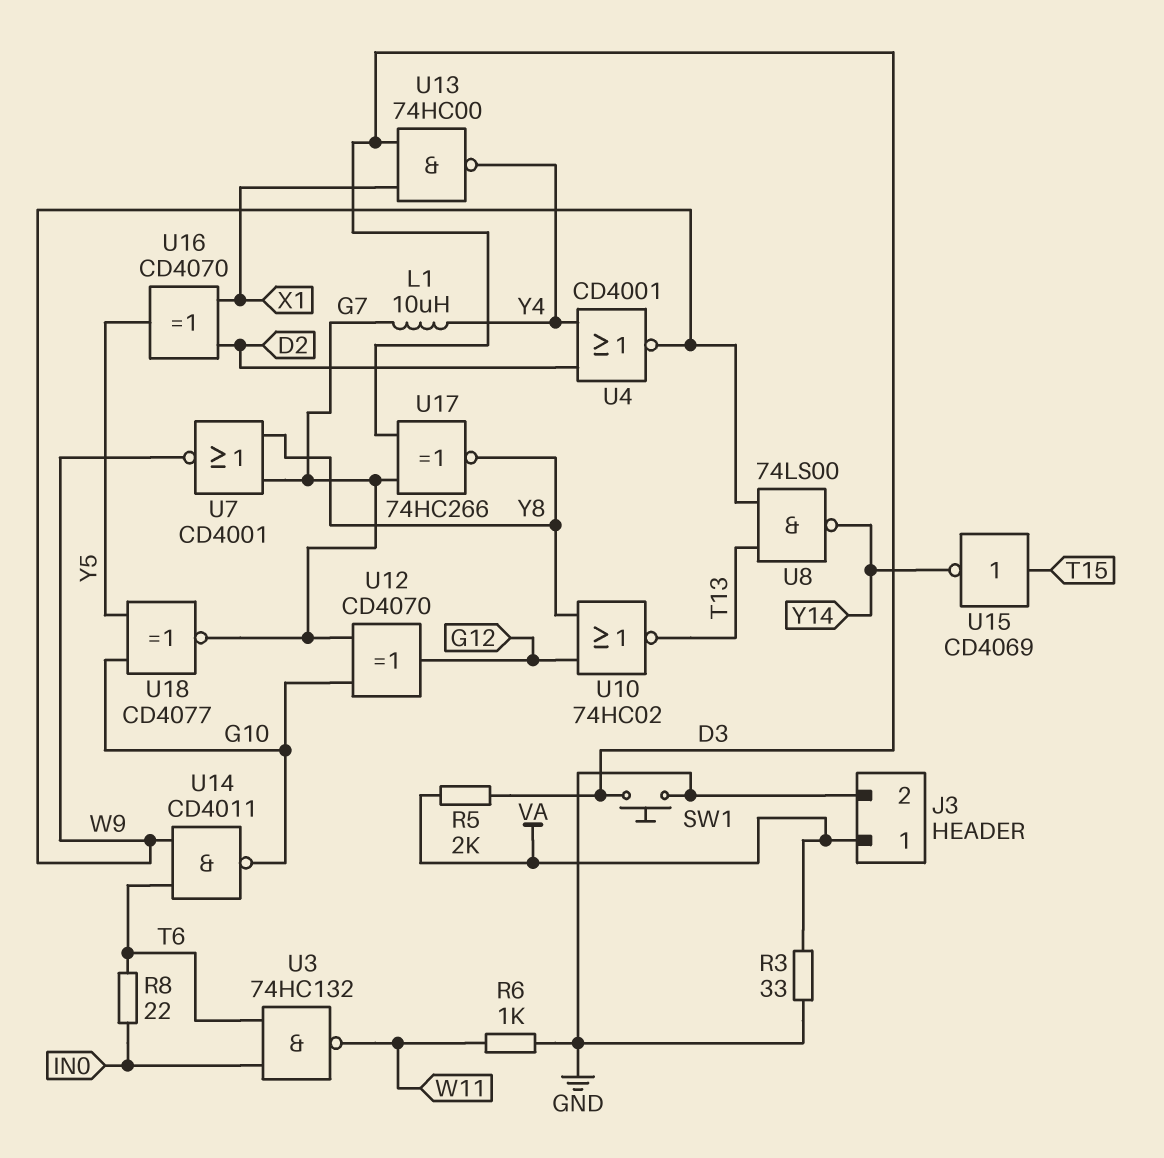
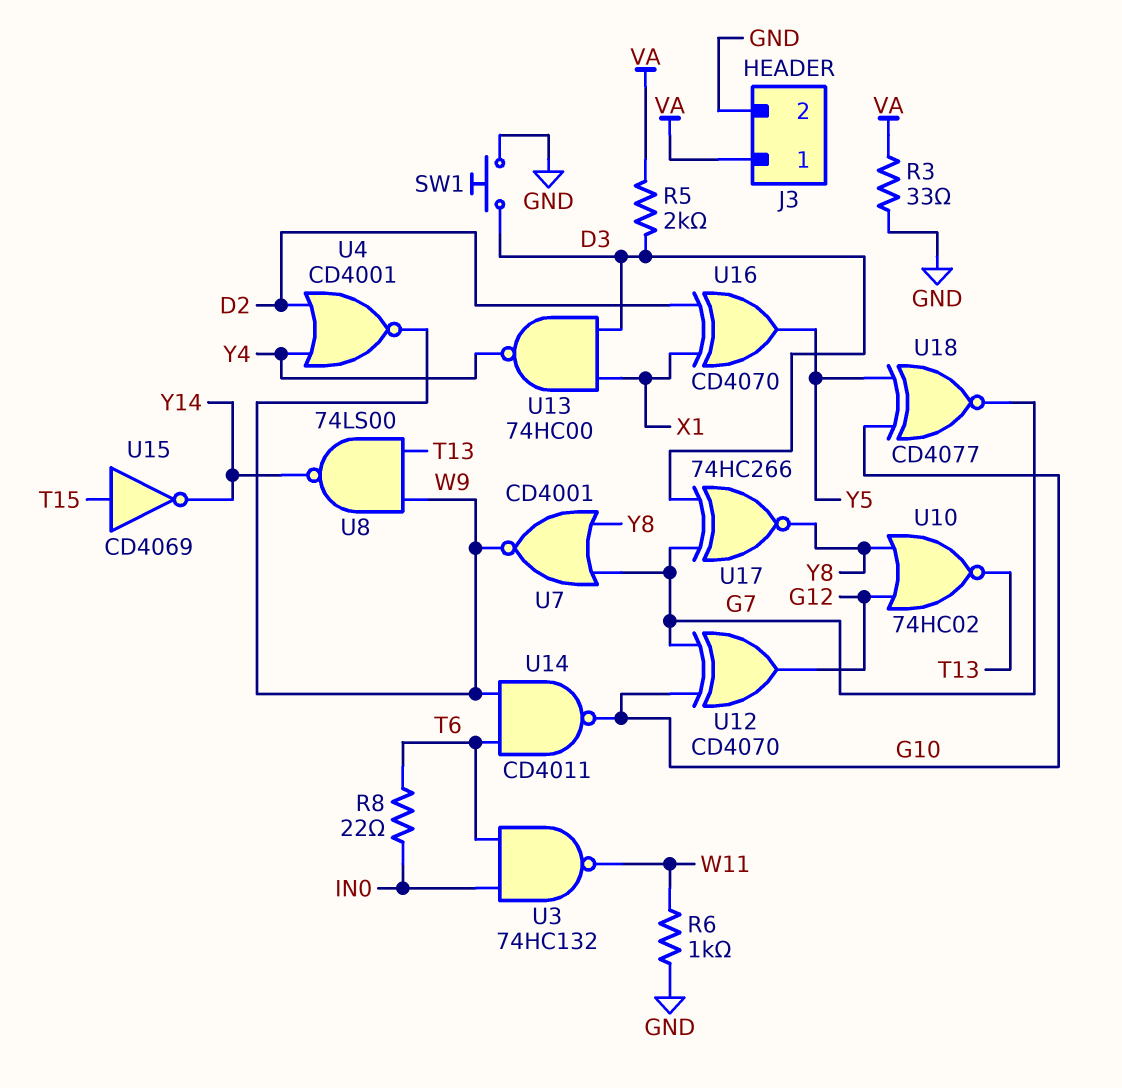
L1: 10uH (G7, Y4) -> none

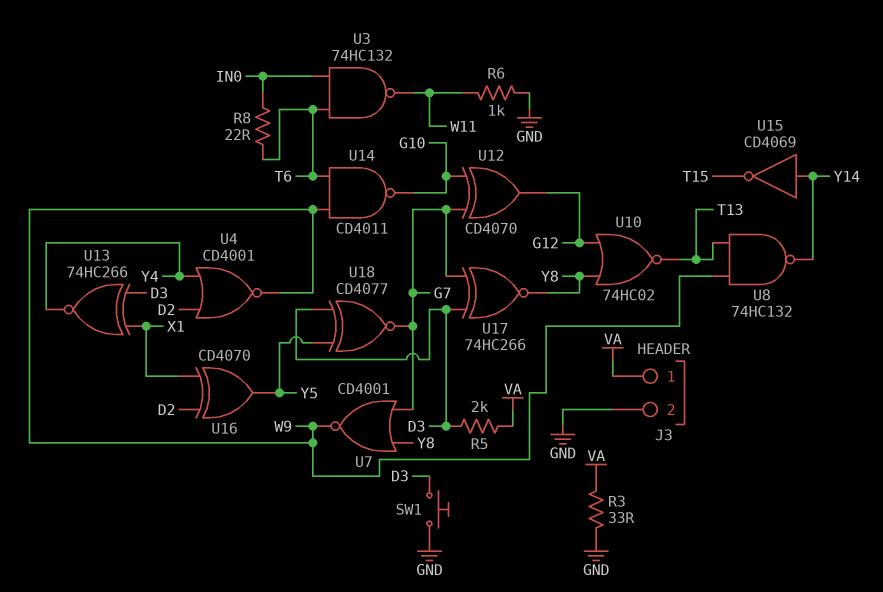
U8: NAND 74LS00 (in T13, in W9, out Y14) -> NAND 74HC132 (in T13, in W9, out Y14)
U13: NAND 74HC00 (in D3, in X1, out Y4) -> XNOR 74HC266 (in D3, in X1, out Y4)
U15: NOT CD4069 (in T15, out Y14) -> NOT CD4069 (in Y14, out T15)
U18: XNOR CD4077 (in G10, in Y5, out G7) -> XNOR CD4077 (in D3, in Y5, out G7)

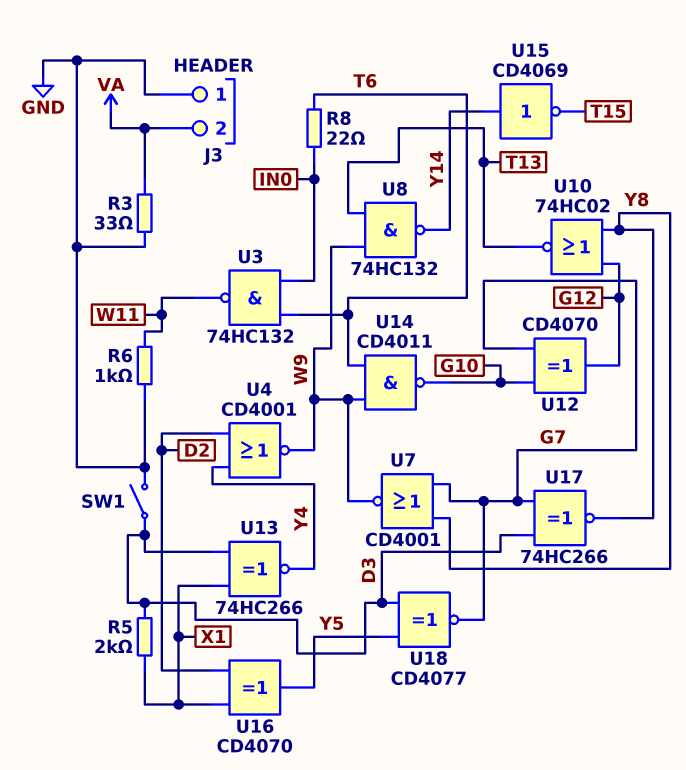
J3 pin 1: VA -> GND
J3 pin 2: GND -> VA
R5: 2k (D3, VA) -> 2k (D3, X1)
SW1: button (D3, GND) -> switch (D3, GND)

